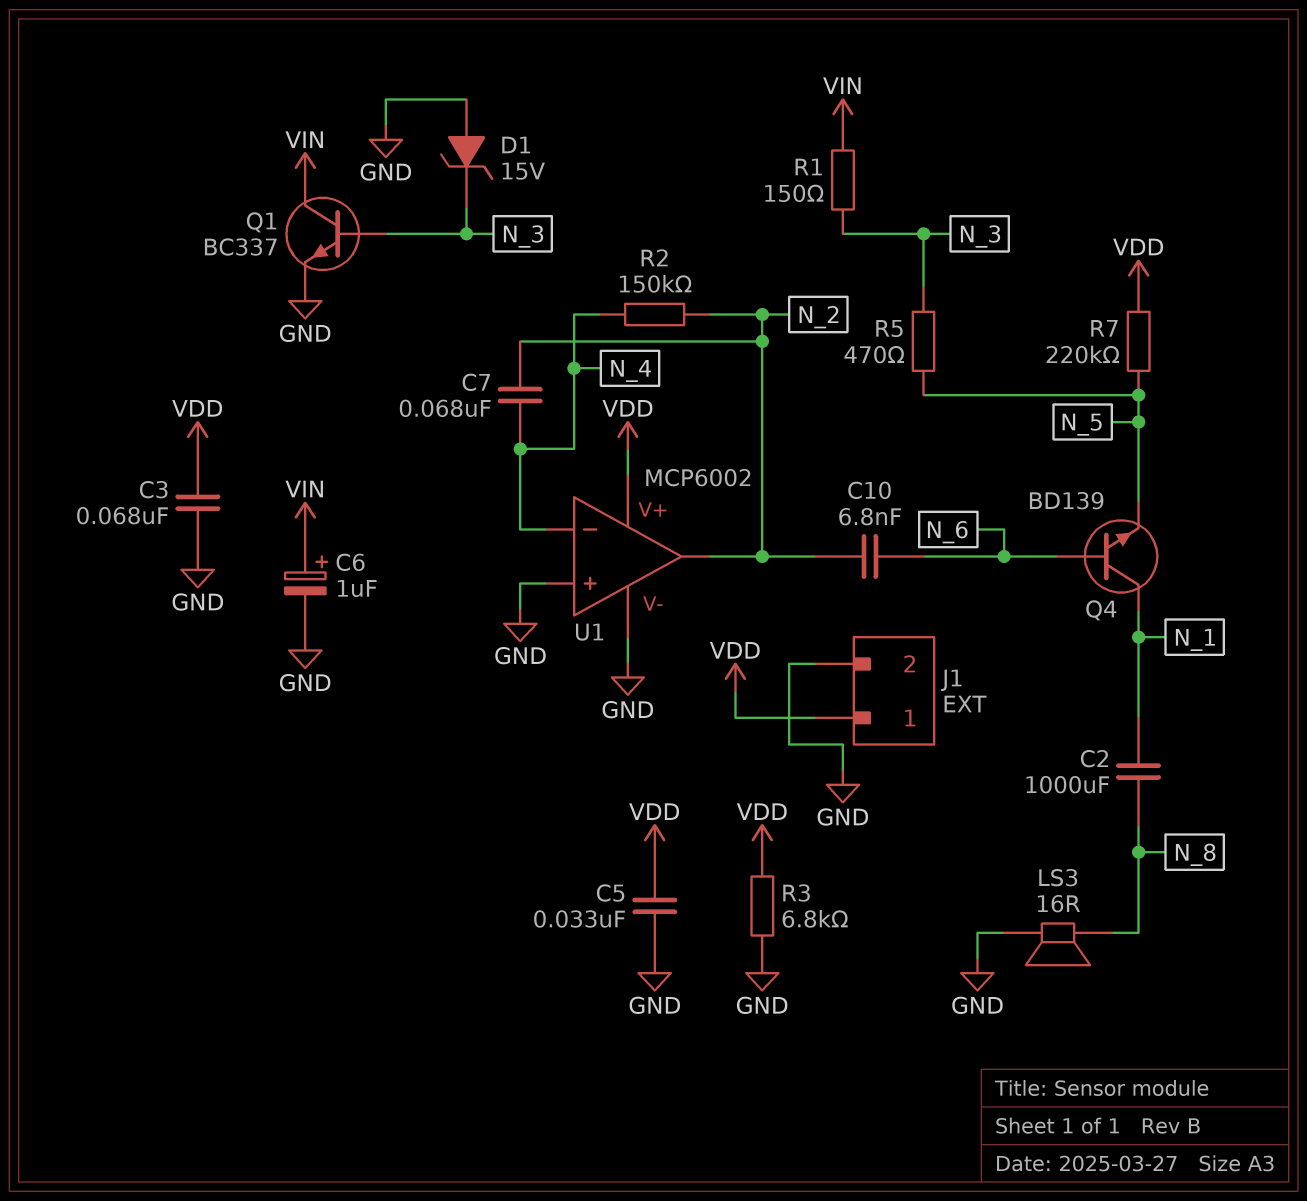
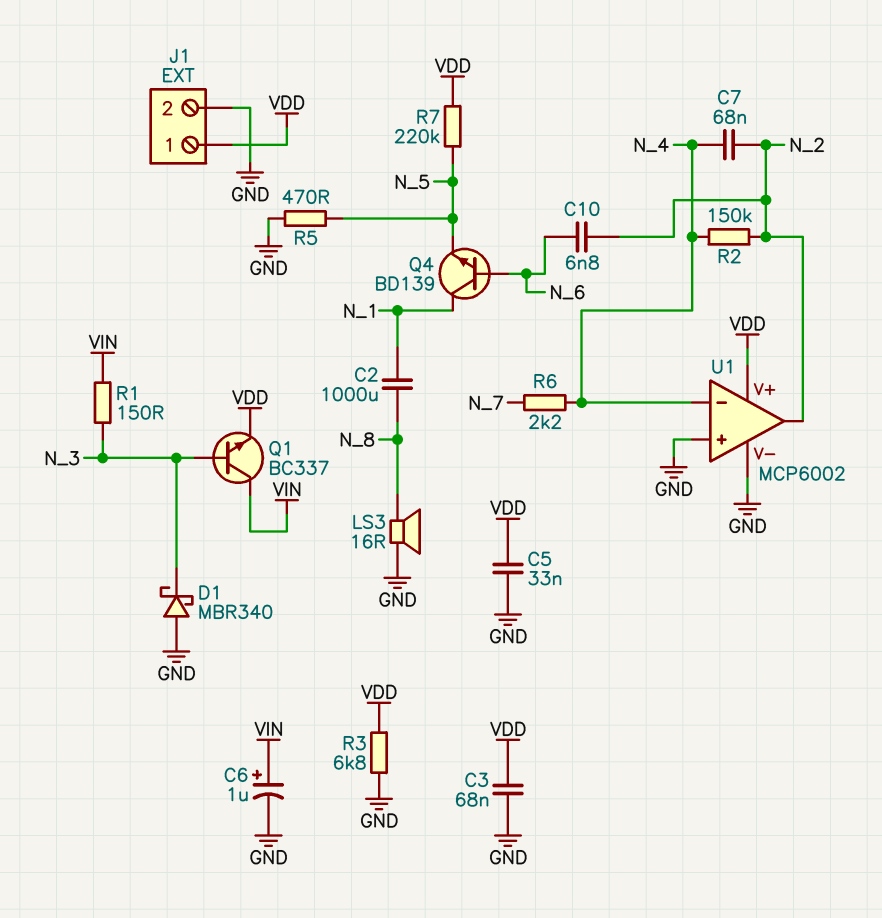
D1: zener 15V (A GND, K N_3) -> schottky MBR340 (A GND, K N_3)
Q1: NPN BC337 (B N_3, C VIN, E GND) -> NPN BC337 (B N_3, C VIN, E VDD)
R5: 470 (N_3, N_5) -> 470 (GND, N_5)
R6: none -> 2.2k (N_4, N_7)

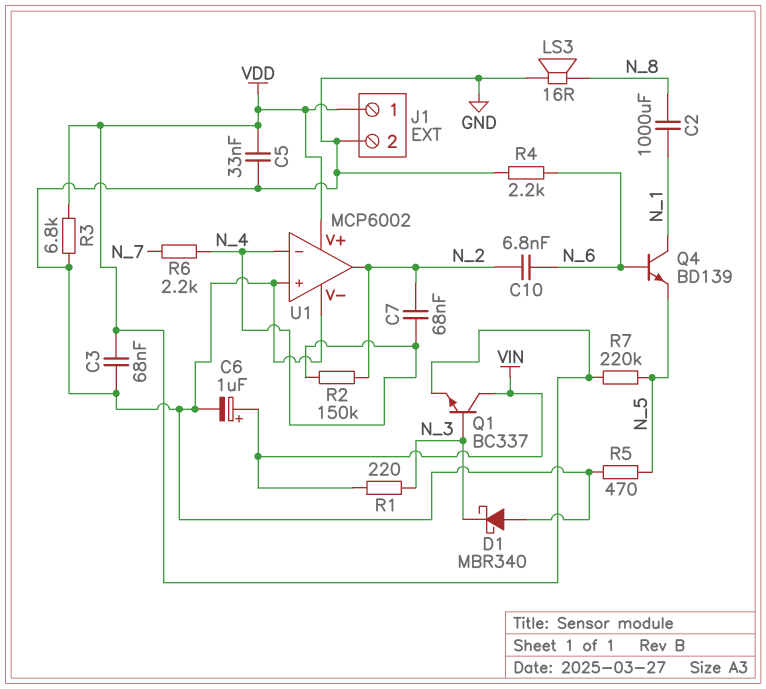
R1: 150 (N_3, VIN) -> 220 (N_3, VIN)
R4: none -> 2.2k (GND, N_6)

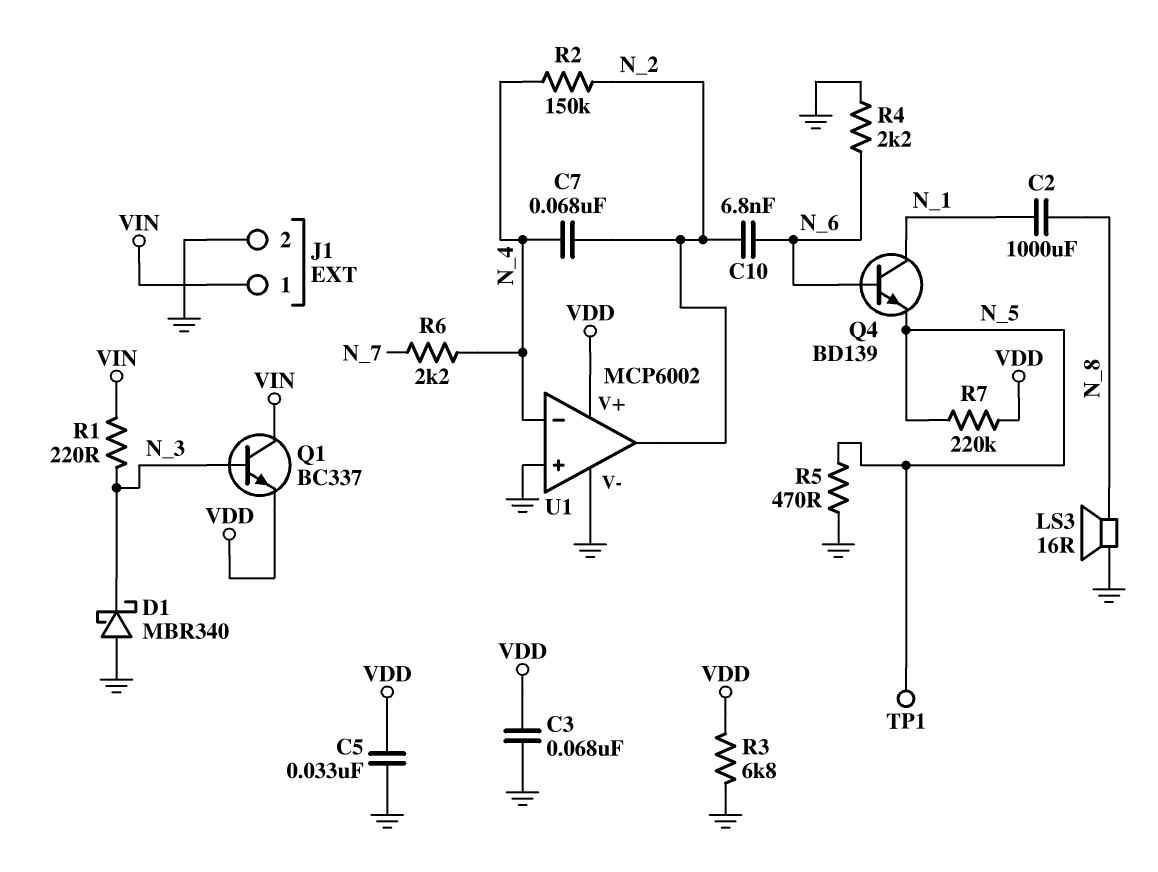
C6: 1uF (plus VIN, minus GND) -> none
J1 pin 1: VDD -> VIN
TP1: none -> test point (N_5)

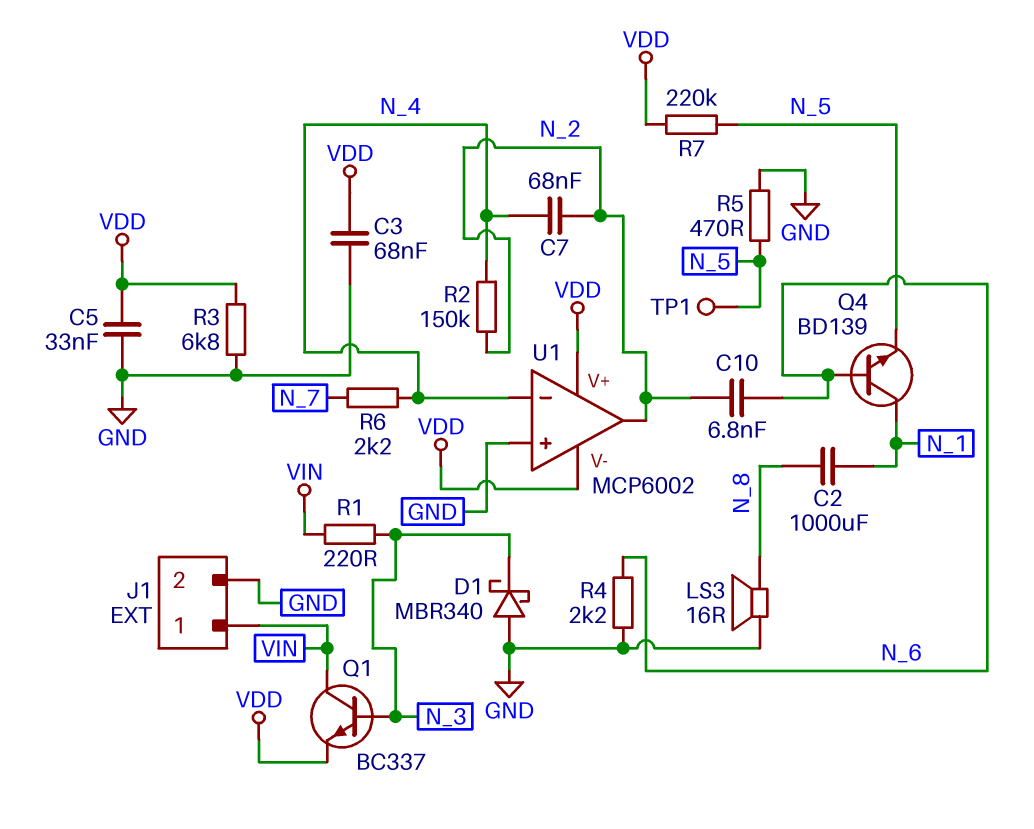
U1 pin V-: GND -> VDD

